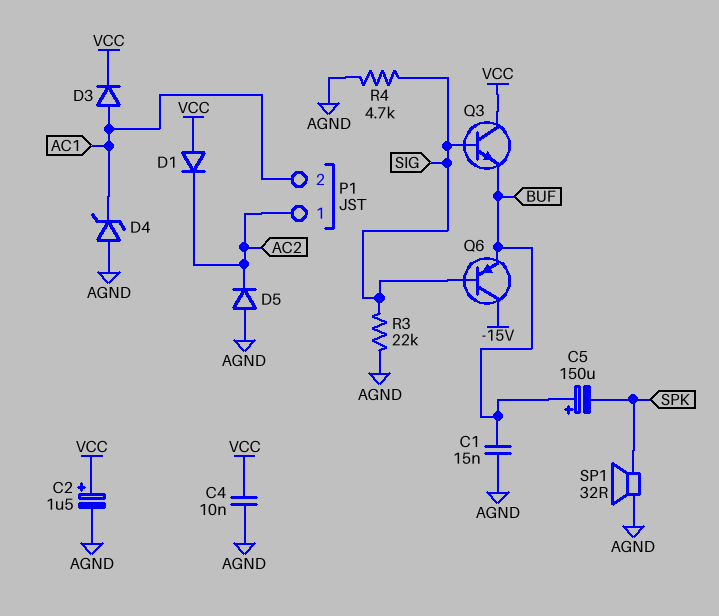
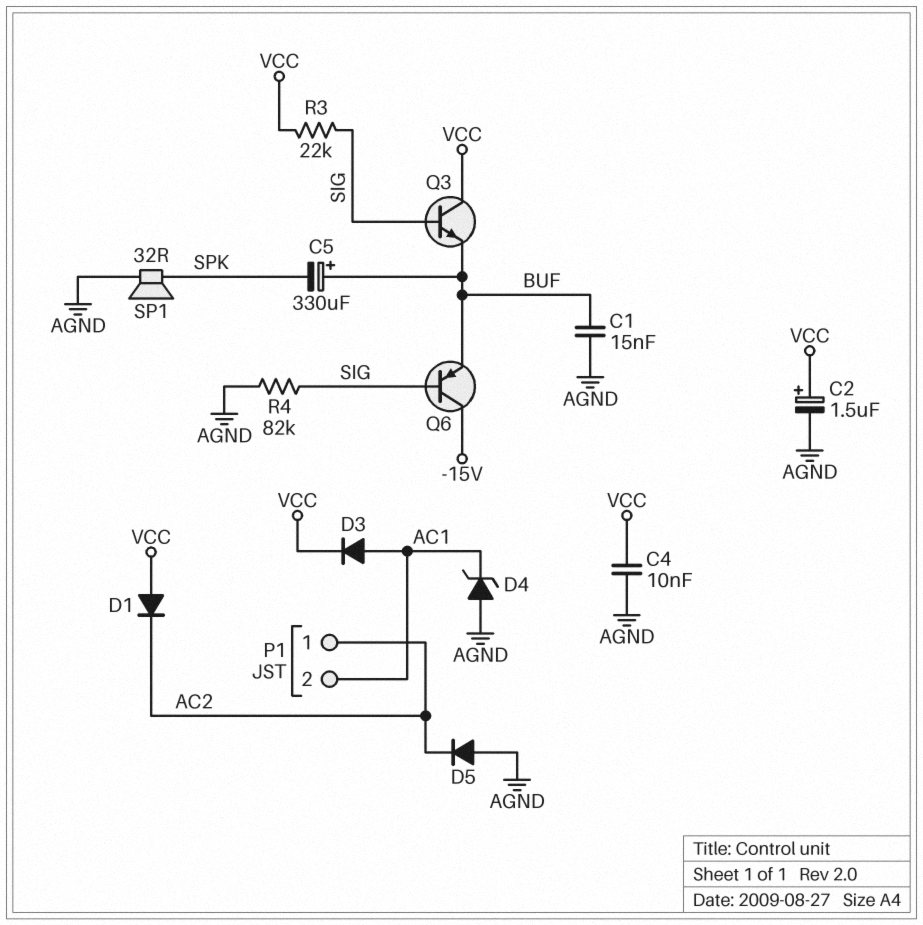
C5: 150uF (plus BUF, minus SPK) -> 330uF (plus BUF, minus SPK)
R3: 22k (AGND, SIG) -> 22k (SIG, VCC)
R4: 4.7k (AGND, SIG) -> 82k (AGND, SIG)

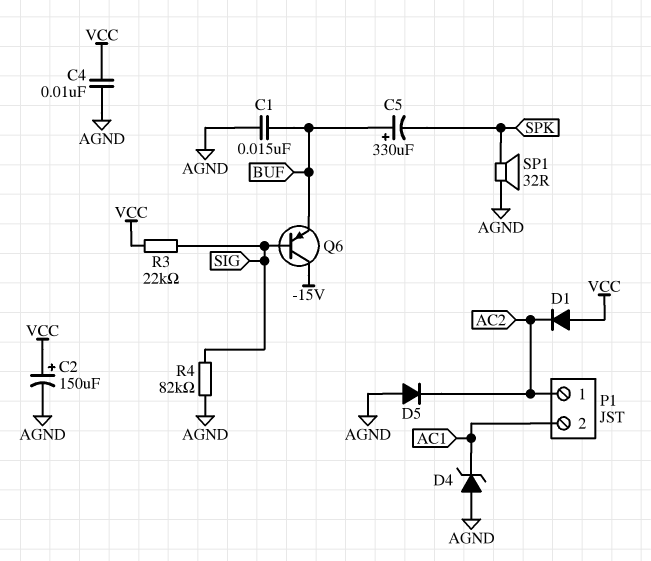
C2: 1.5uF (plus VCC, minus AGND) -> 150uF (plus VCC, minus AGND)
D3: diode (A AC1, K VCC) -> none
Q3: NPN (B SIG, C VCC, E BUF) -> none

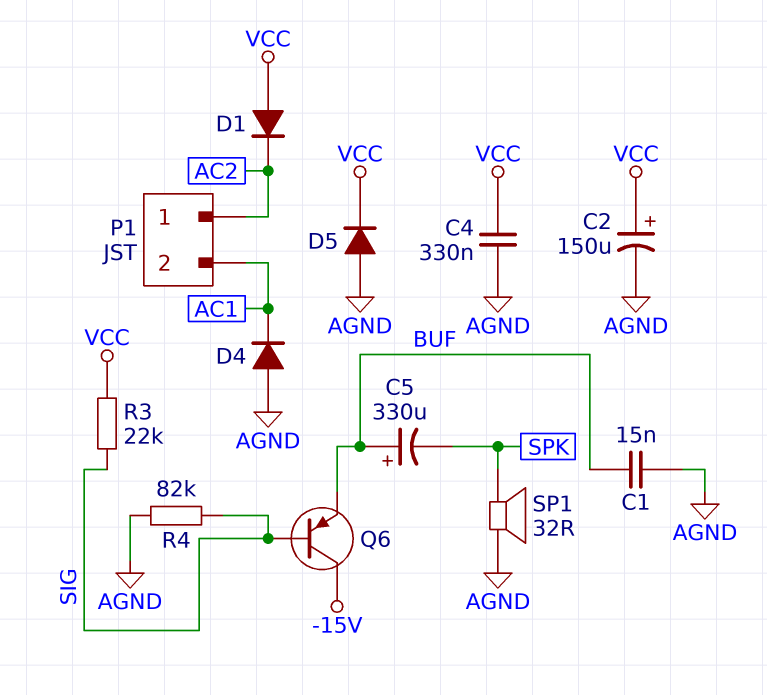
C4: 10nF (AGND, VCC) -> 330nF (AGND, VCC)
D4: zener (A AGND, K AC1) -> diode (A AGND, K AC1)
D5: diode (A AGND, K AC2) -> diode (A AGND, K VCC)

